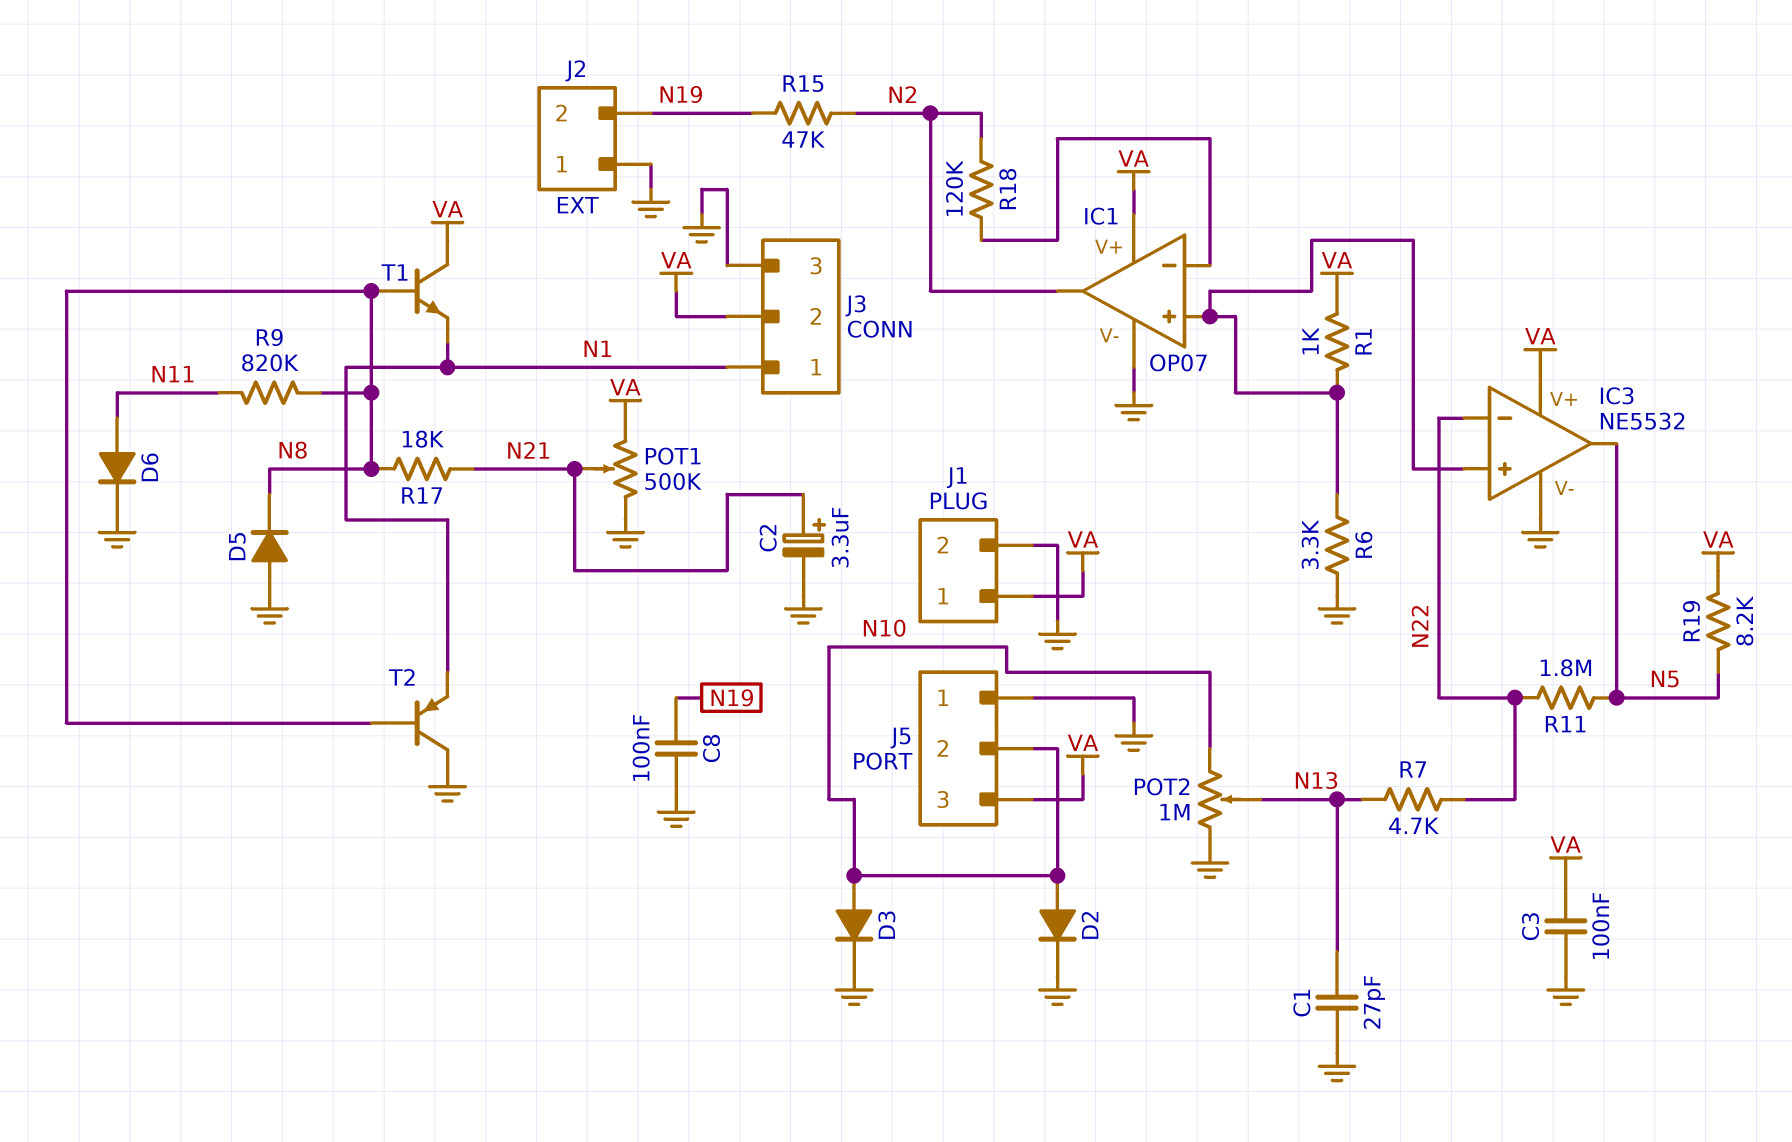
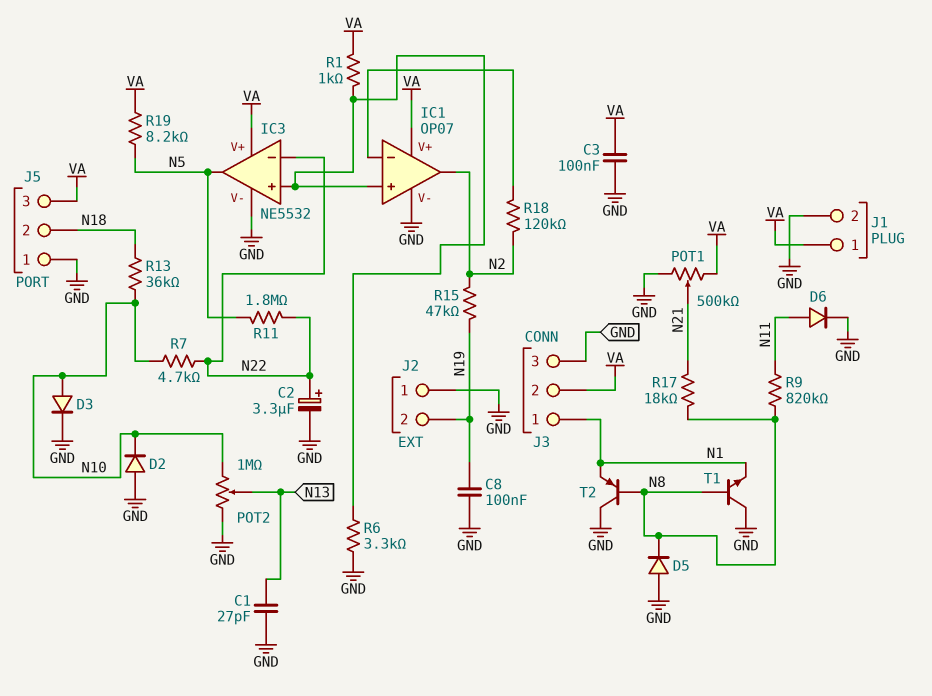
C2: 3.3uF (plus N21, minus GND) -> 3.3uF (plus N22, minus GND)
D2: diode (A N10, K GND) -> diode (A GND, K N10)
J5 pin 2: N10 -> N18
R7: 4.7k (N13, N22) -> 4.7k (N10, N22)
R13: none -> 36k (N10, N18)
T1: NPN (B N8, C VA, E N1) -> NPN (B N8, C GND, E N1)

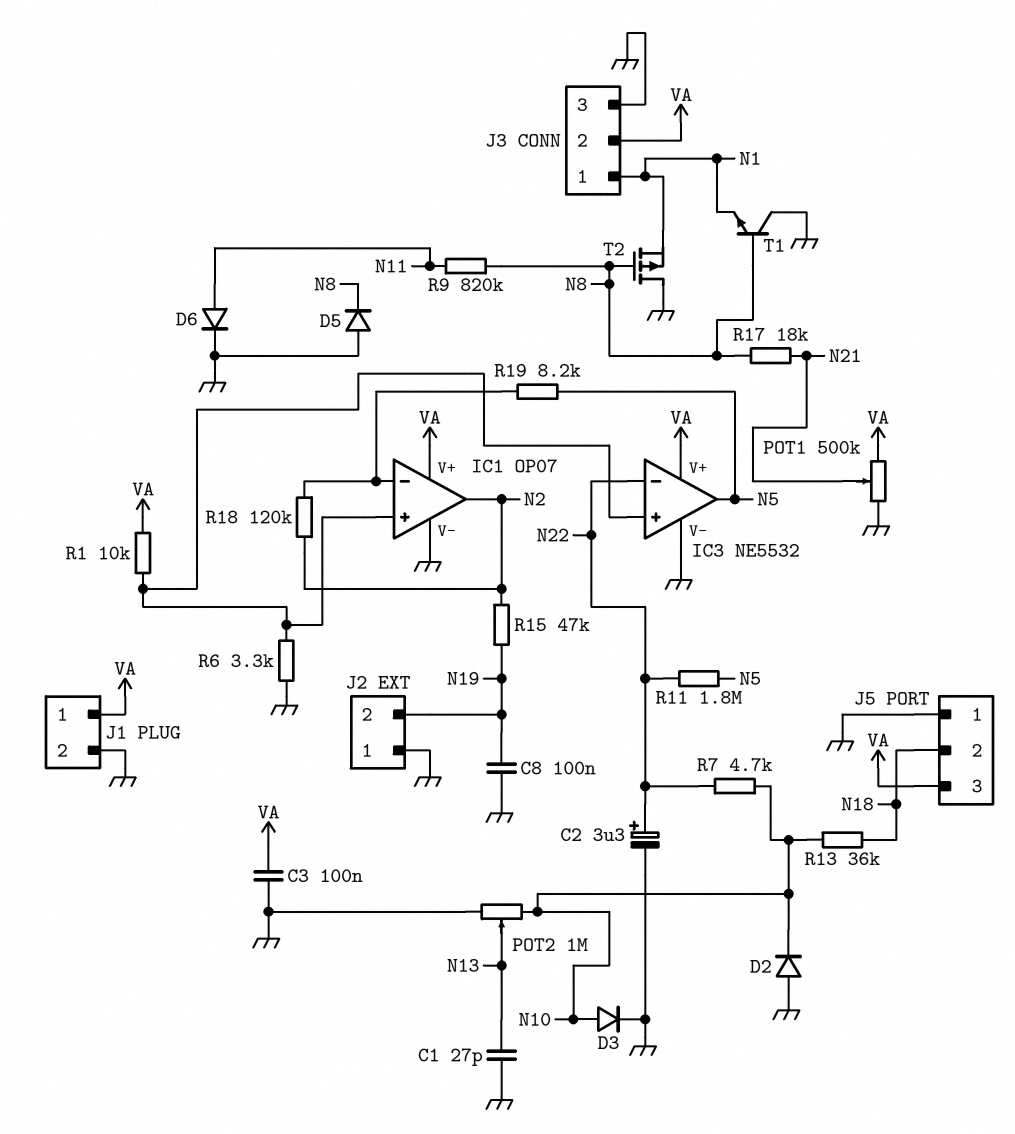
R1: 1k (IC1/in+, VA) -> 10k (IC1/in+, VA)
R19: 8.2k (N5, VA) -> 8.2k (IC1/in-, N5)
T2: PNP (B N8, C GND, E N1) -> PMOS (G N8, D GND, S N1)

